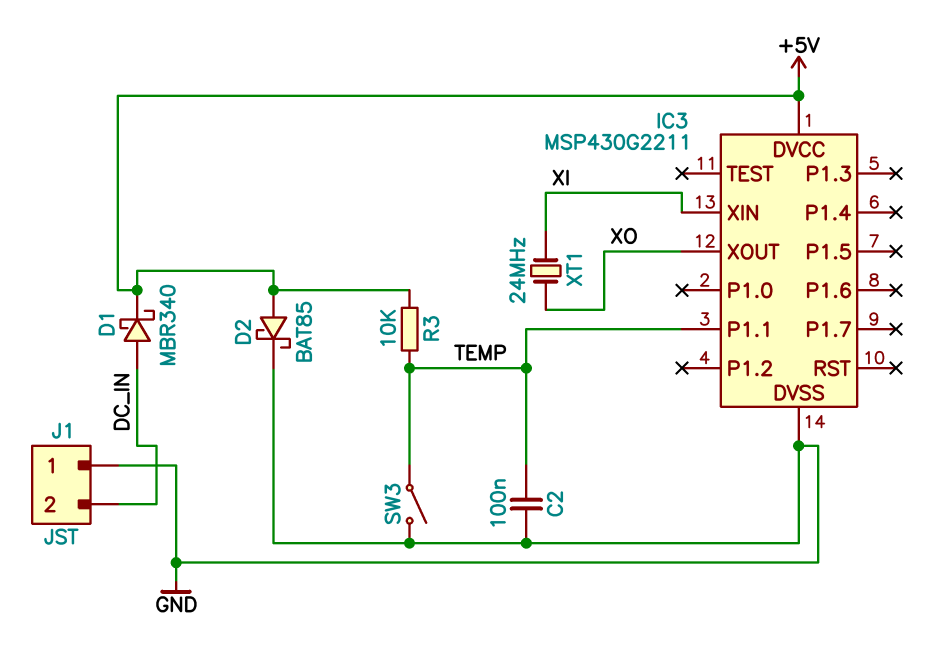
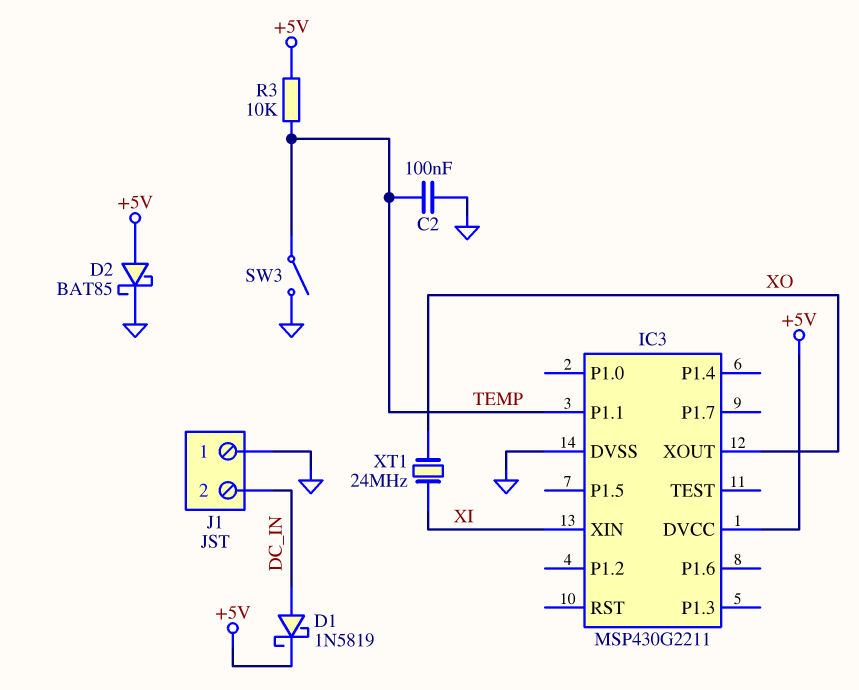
D1: schottky MBR340 (A DC_IN, K +5V) -> schottky 1N5819 (A DC_IN, K +5V)

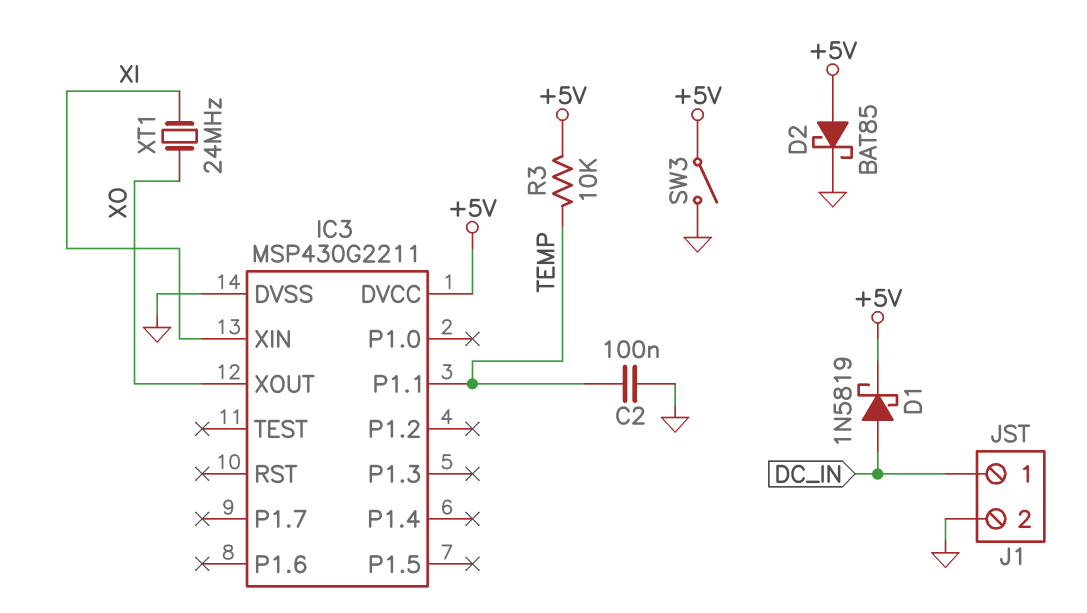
J1 pin 1: GND -> DC_IN
J1 pin 2: DC_IN -> GND
SW3: switch (GND, TEMP) -> switch (+5V, GND)

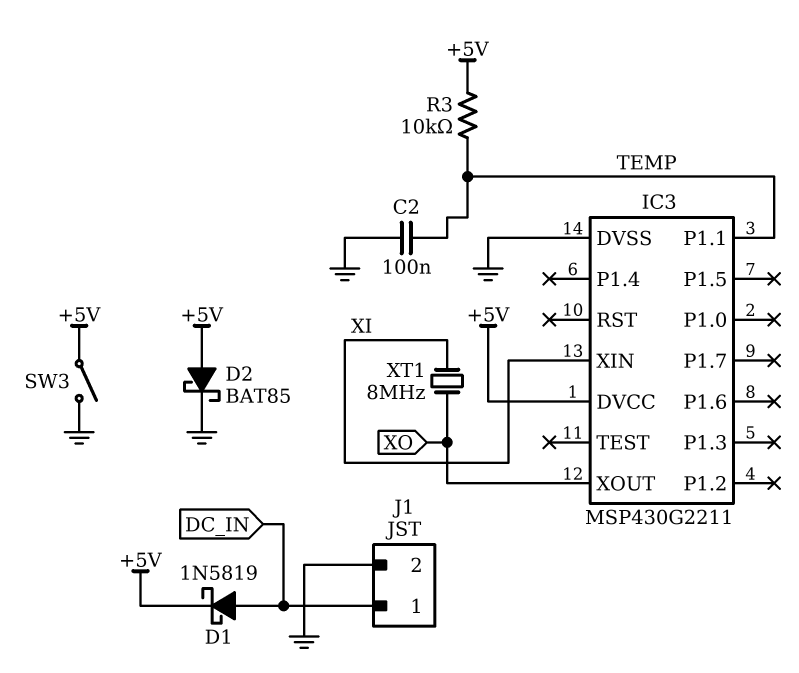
XT1: 24MHz (XI, XO) -> 8MHz (XI, XO)

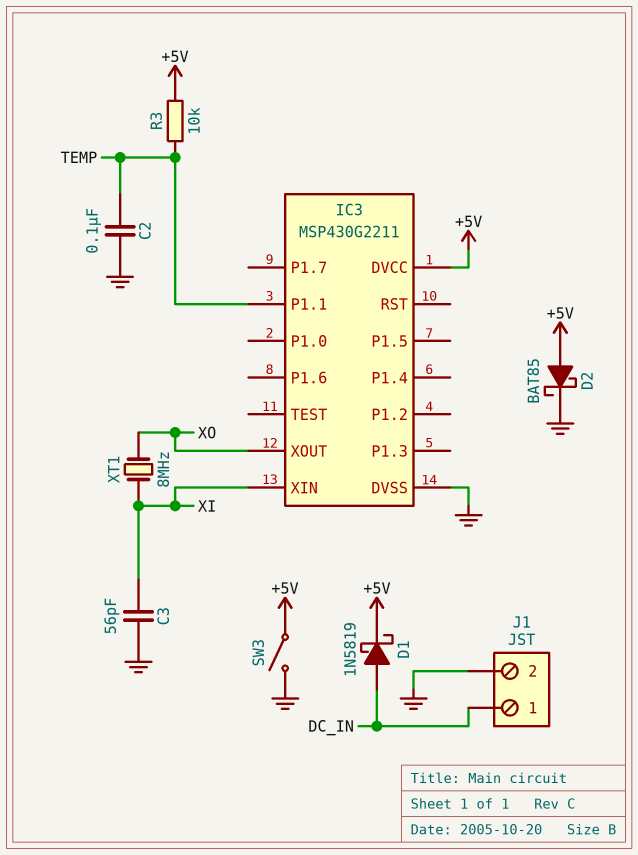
C3: none -> 56pF (GND, XI)

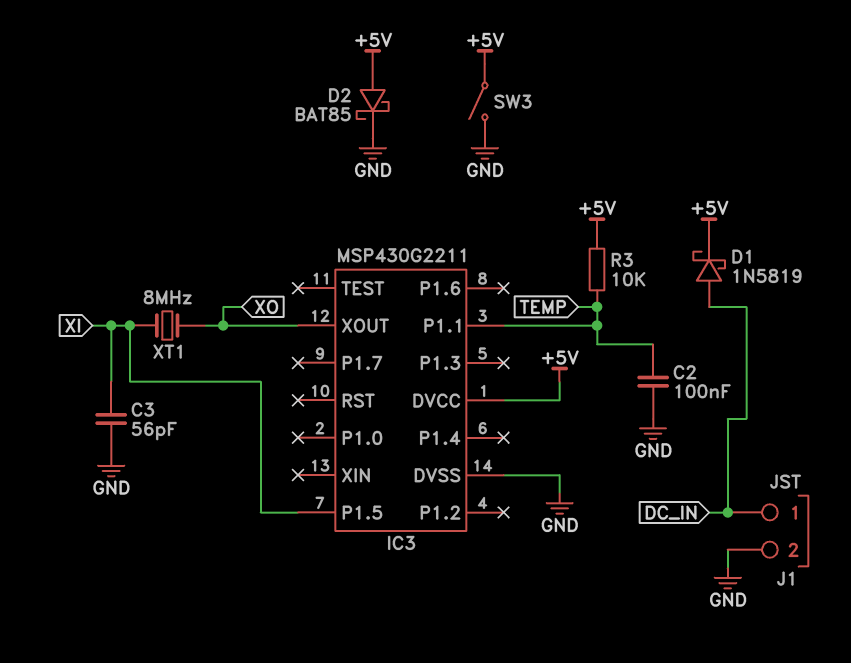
IC3 pin P1.5: none -> XI
IC3 pin XIN: XI -> none

